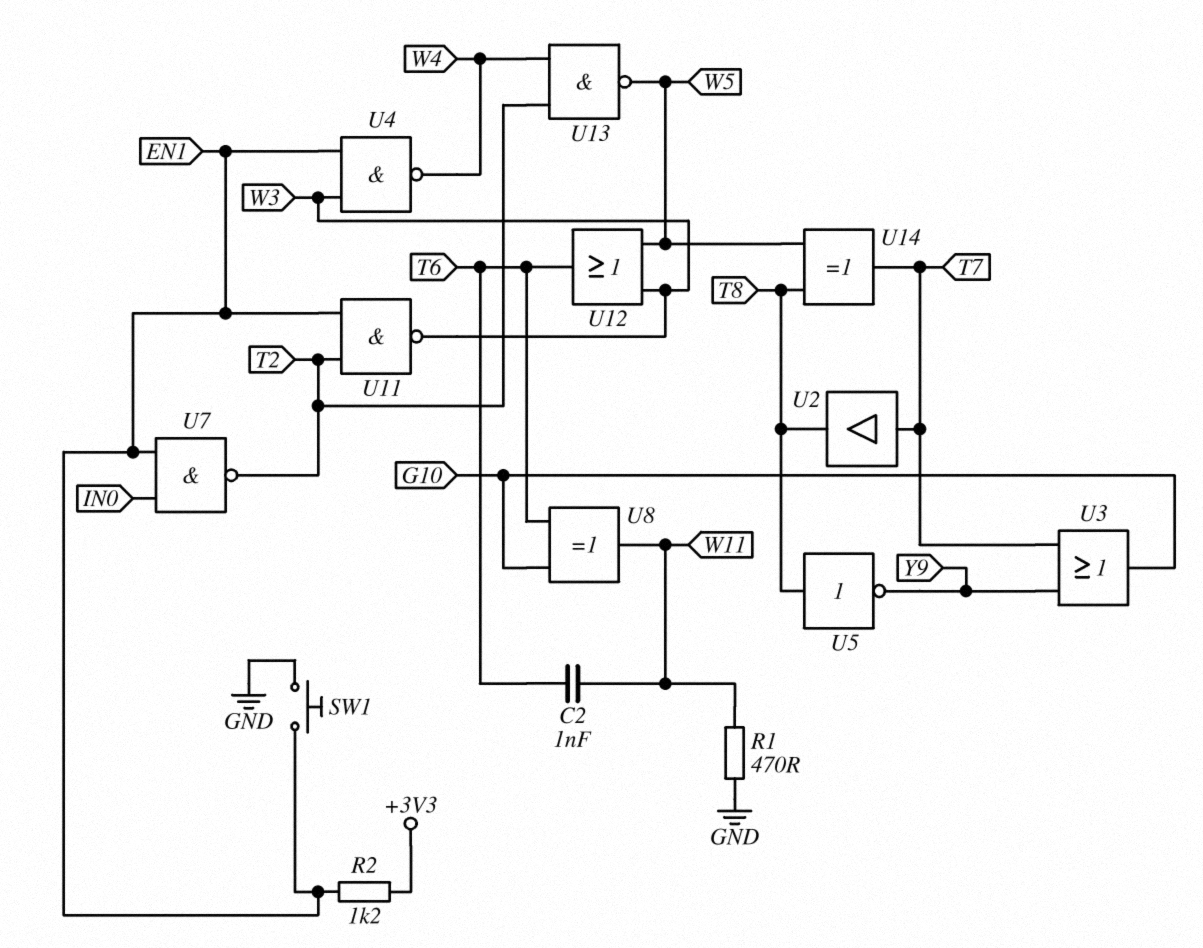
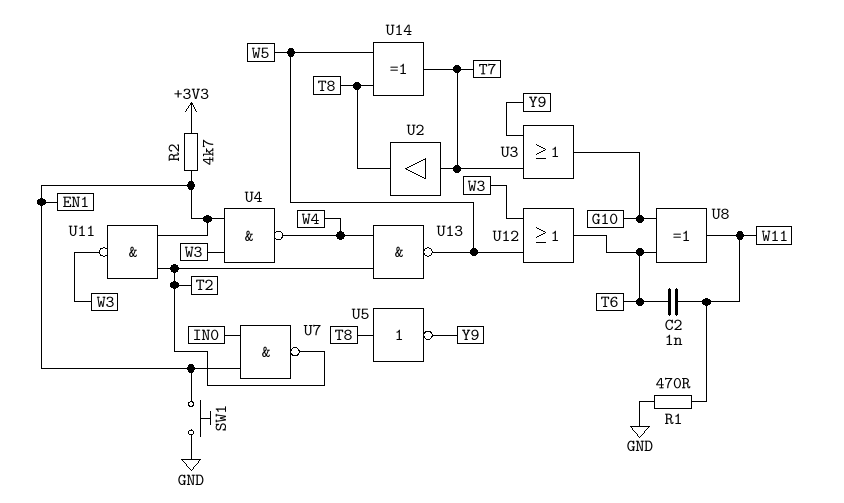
R2: 1.2k (+3V3, EN1) -> 4.7k (+3V3, EN1)

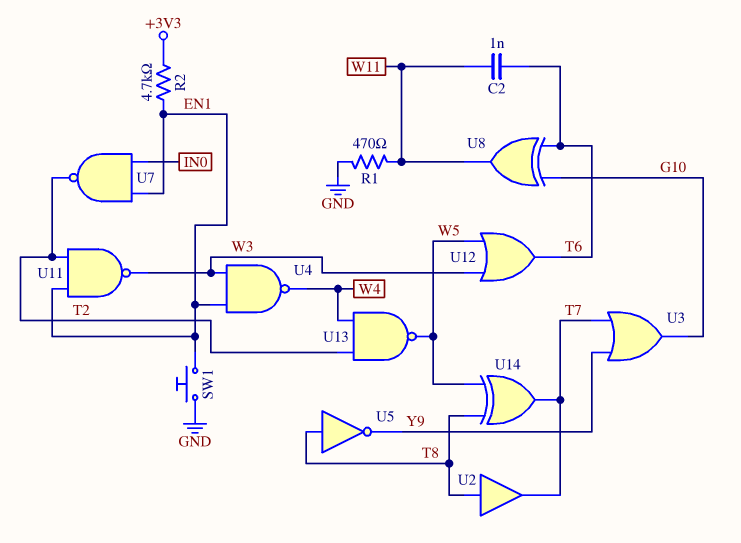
U2: buffer (in T7, out T8) -> buffer (in T8, out T7)

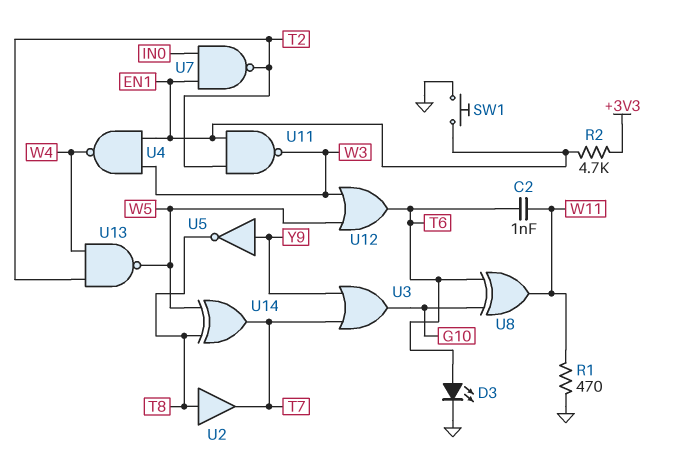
D3: none -> LED (A T6, K GND)
U5: NOT (in T8, out Y9) -> NOT (in Y9, out T8)

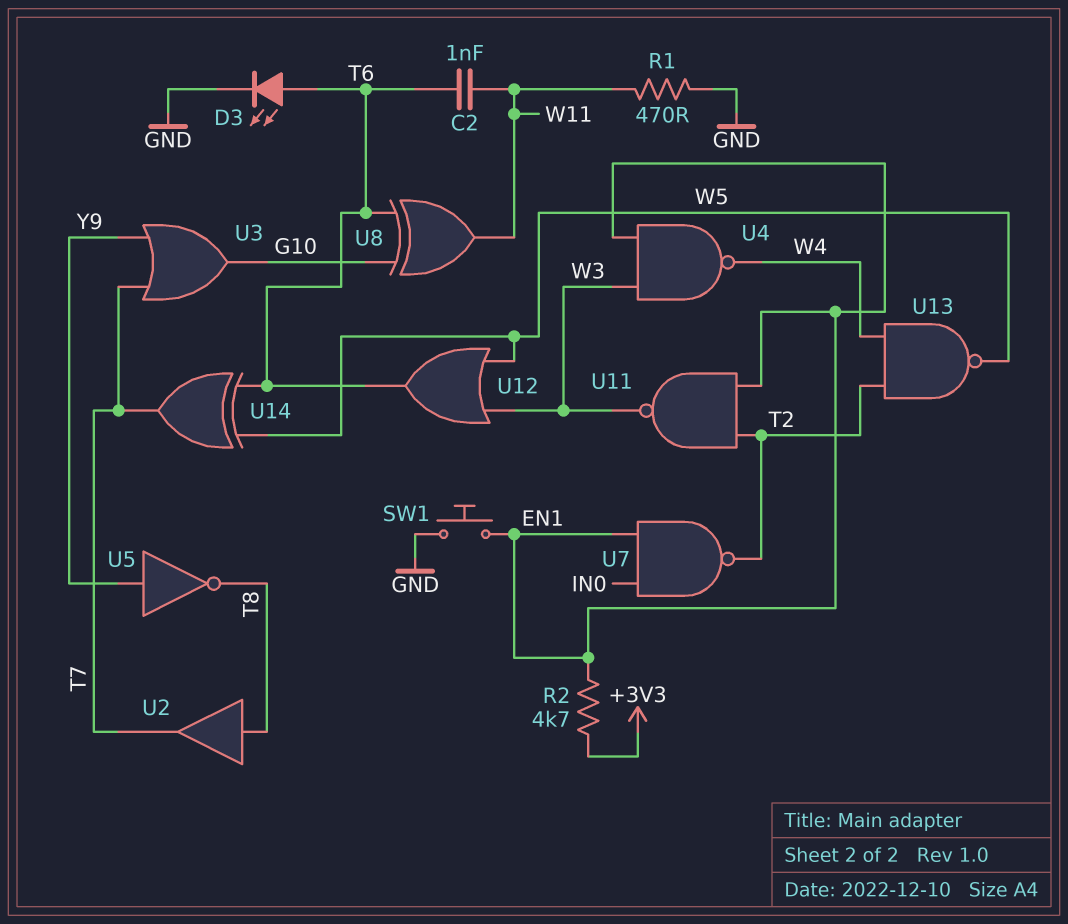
U14: XOR (in T8, in W5, out T7) -> XOR (in T6, in W5, out T7)

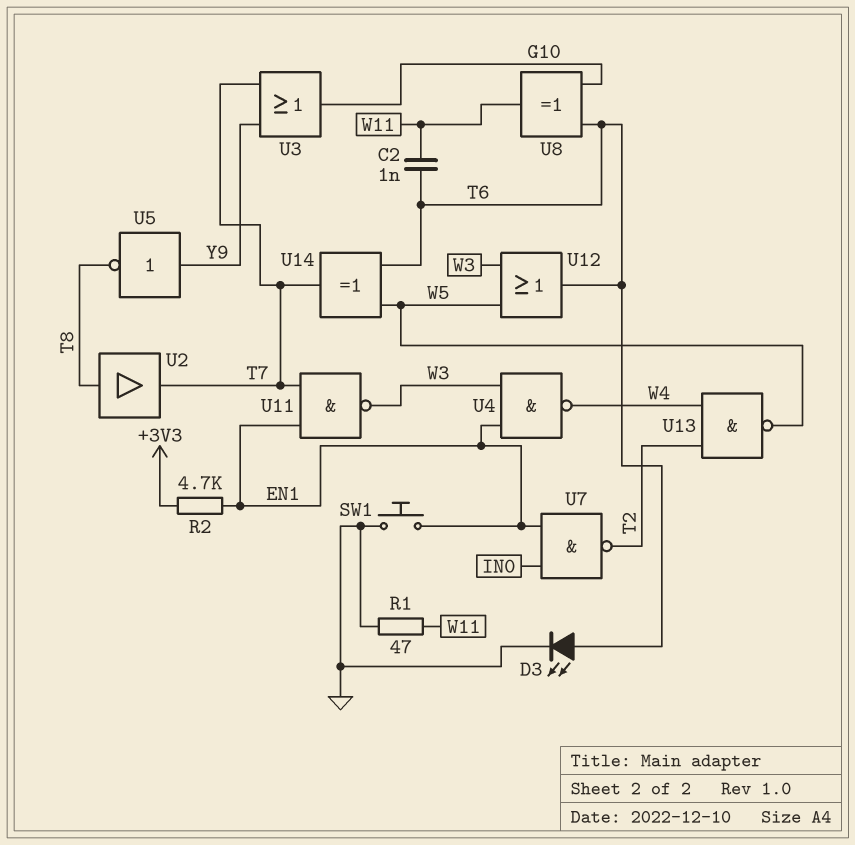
R1: 470 (GND, W11) -> 47 (GND, W11)
U11: NAND (in EN1, in T2, out W3) -> NAND (in EN1, in T7, out W3)

